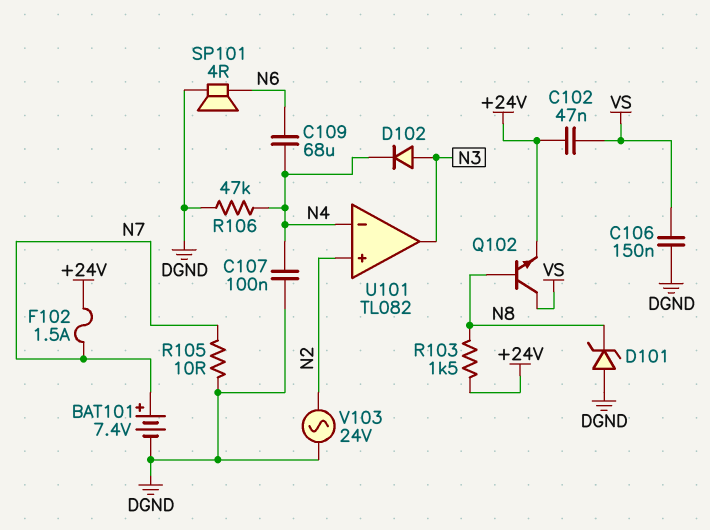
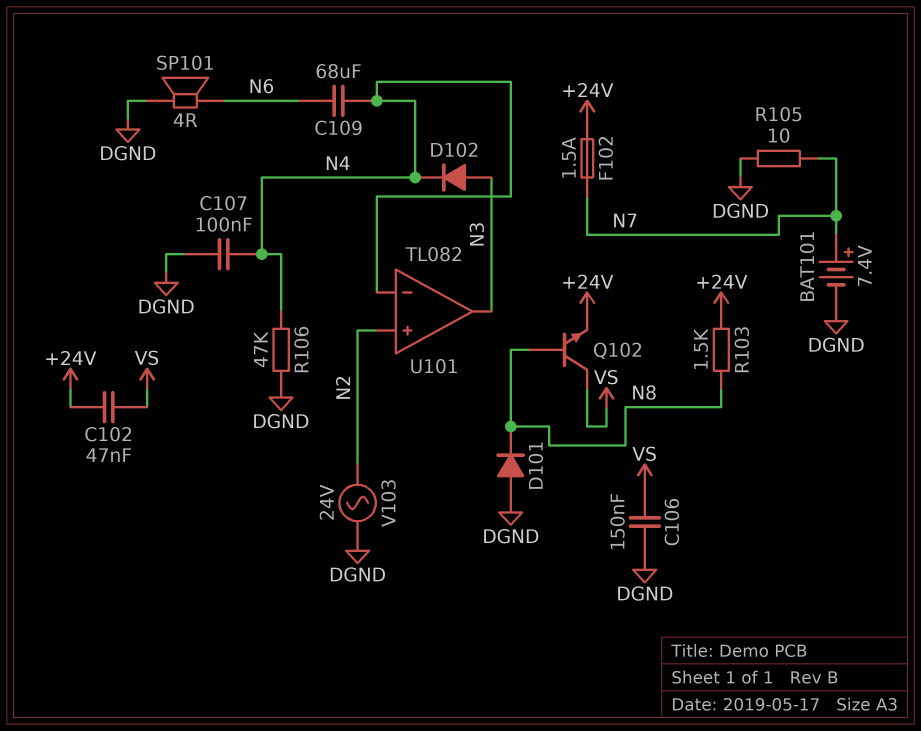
D101: zener (A DGND, K N8) -> diode (A DGND, K N8)

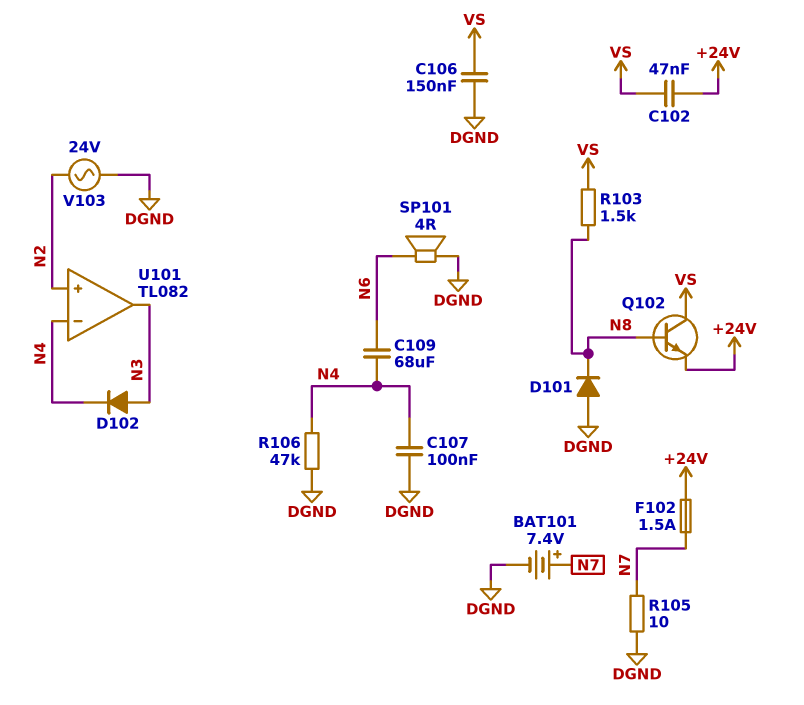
R103: 1.5k (+24V, N8) -> 1.5k (N8, VS)

